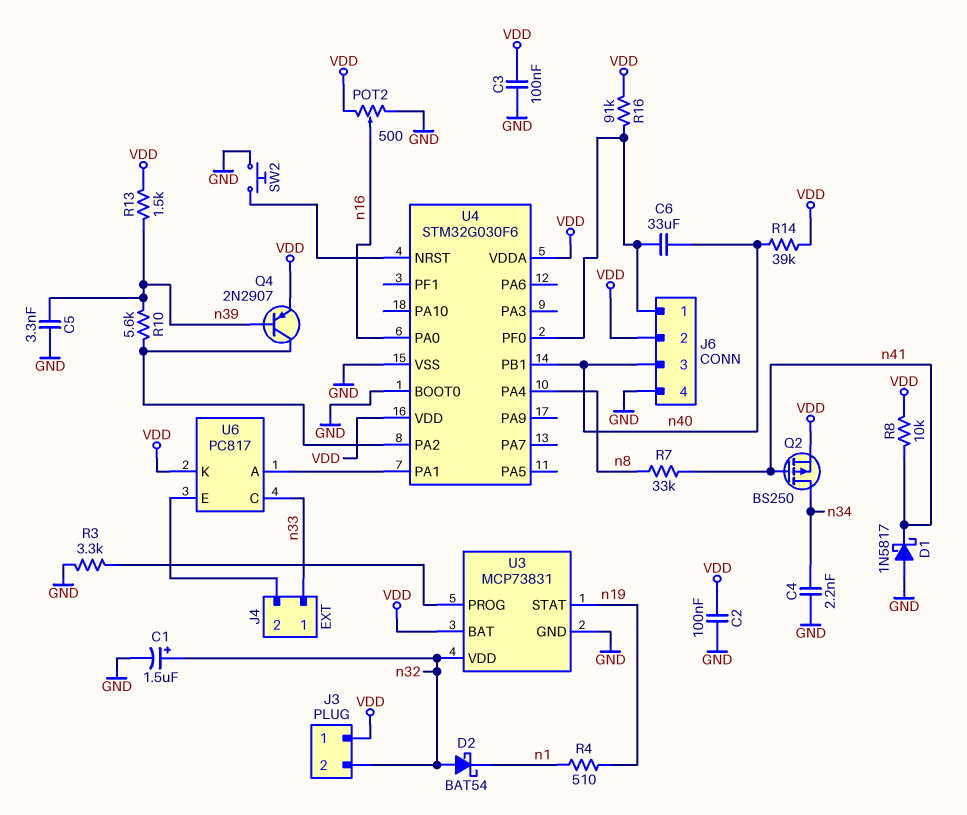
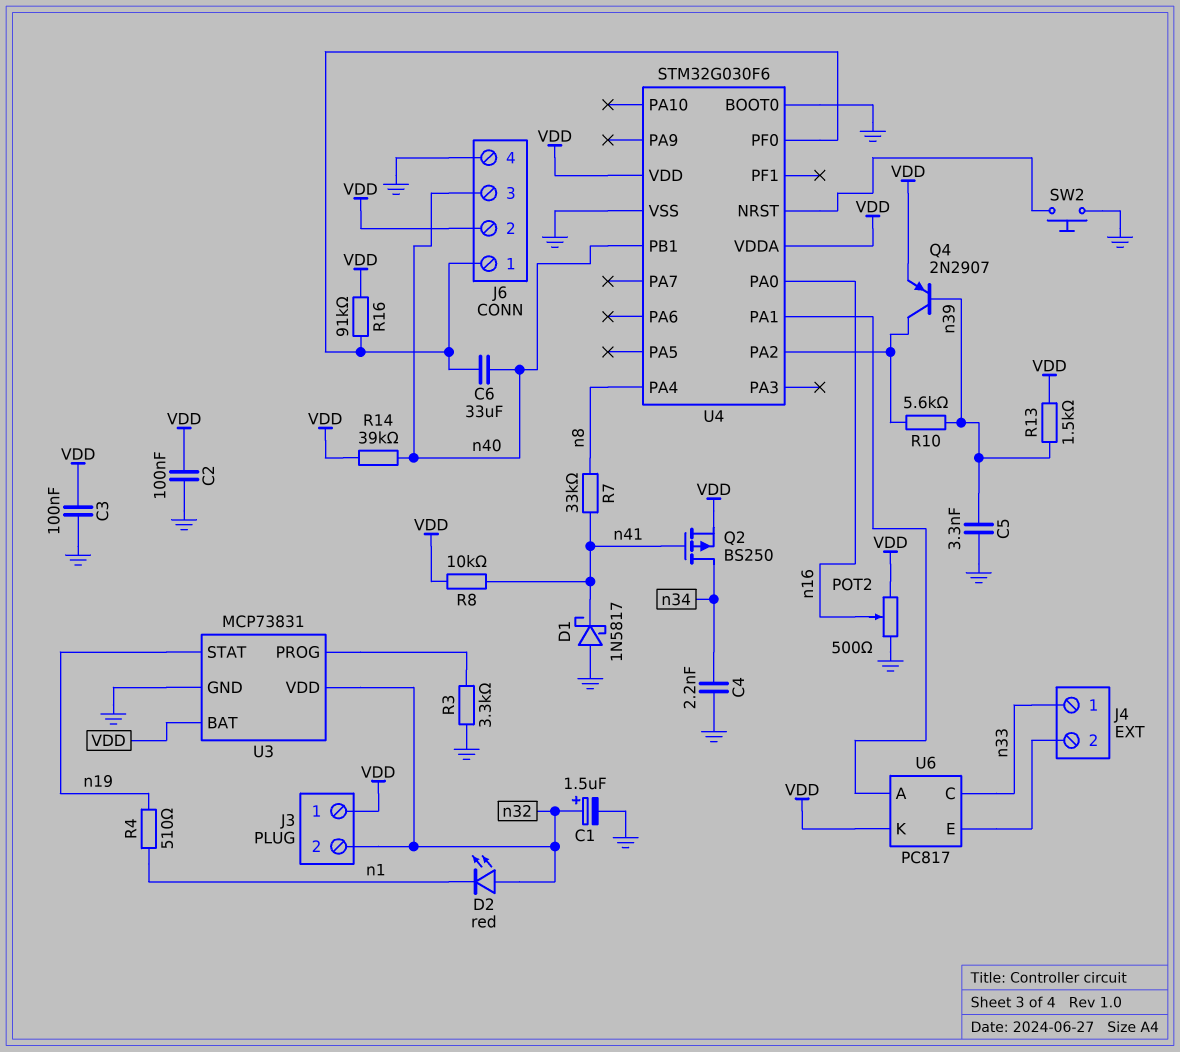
D2: schottky BAT54 (A n32, K n1) -> LED red (A n32, K n1)

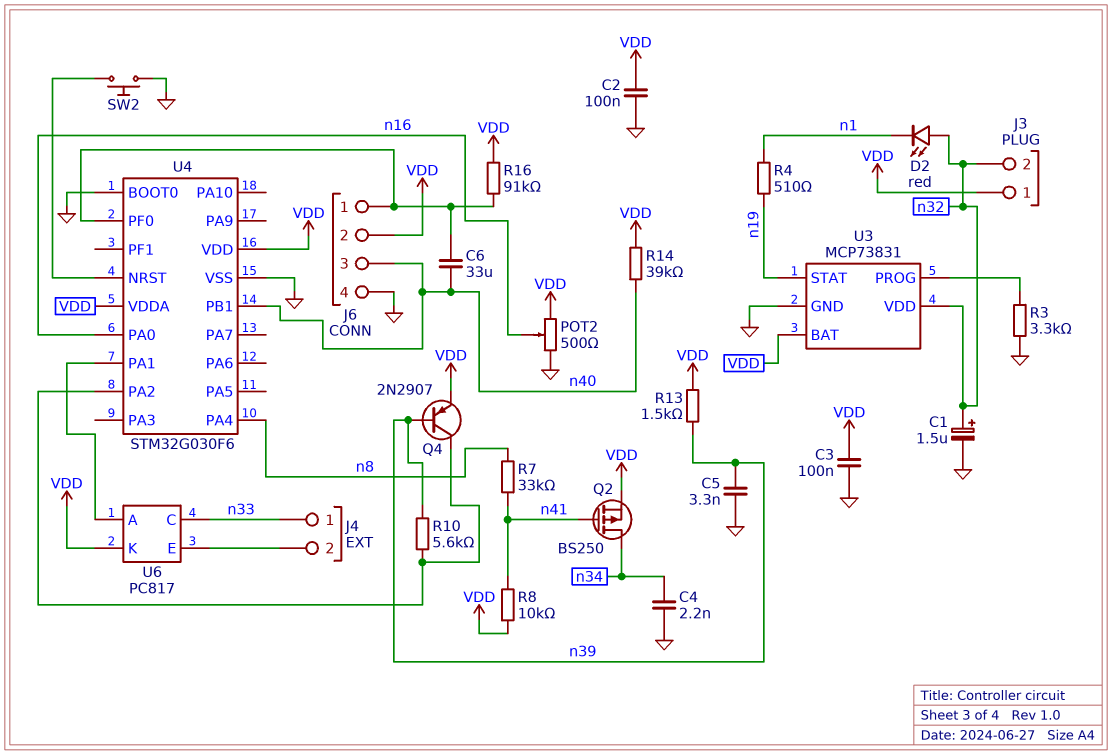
D1: schottky 1N5817 (A GND, K n41) -> none

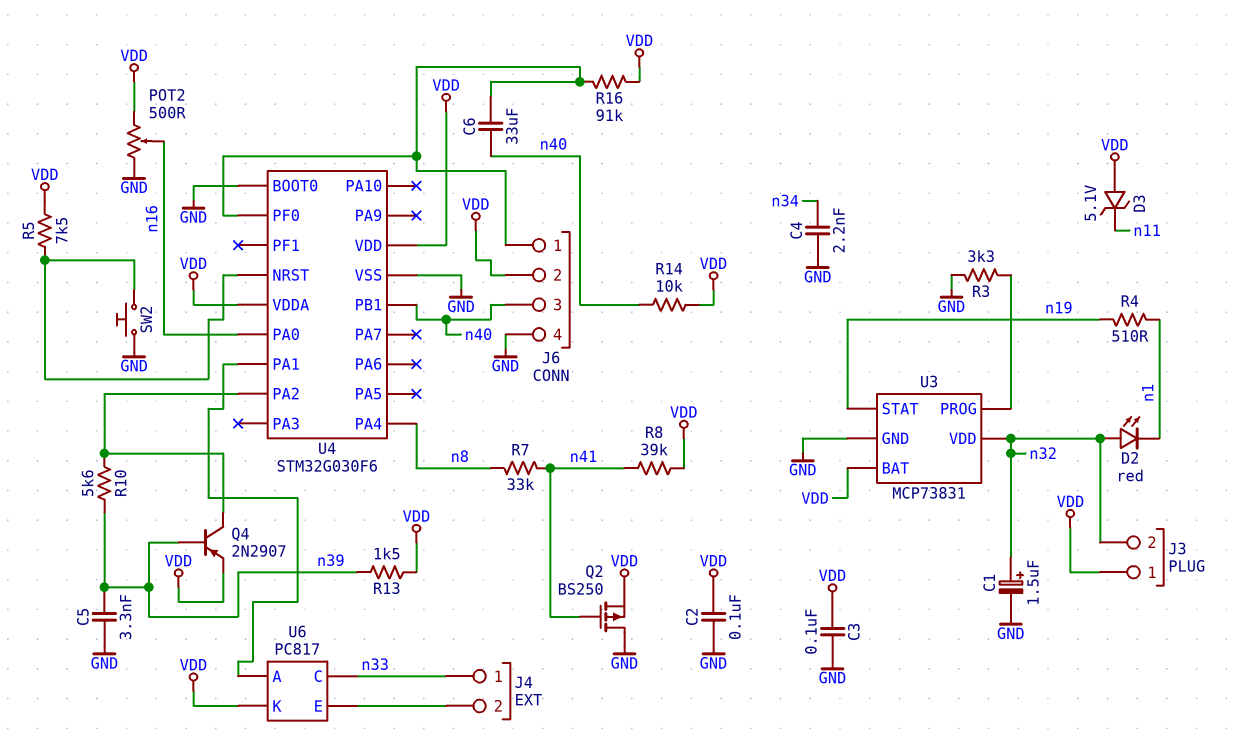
D3: none -> zener 5.1V (A VDD, K n11)
Q2: PMOS BS250 (G n41, D n34, S VDD) -> PMOS BS250 (G n41, D GND, S VDD)
R5: none -> 7.5k (U4/NRST, VDD)
R8: 10k (VDD, n41) -> 39k (VDD, n41)
R14: 39k (VDD, n40) -> 10k (VDD, n40)

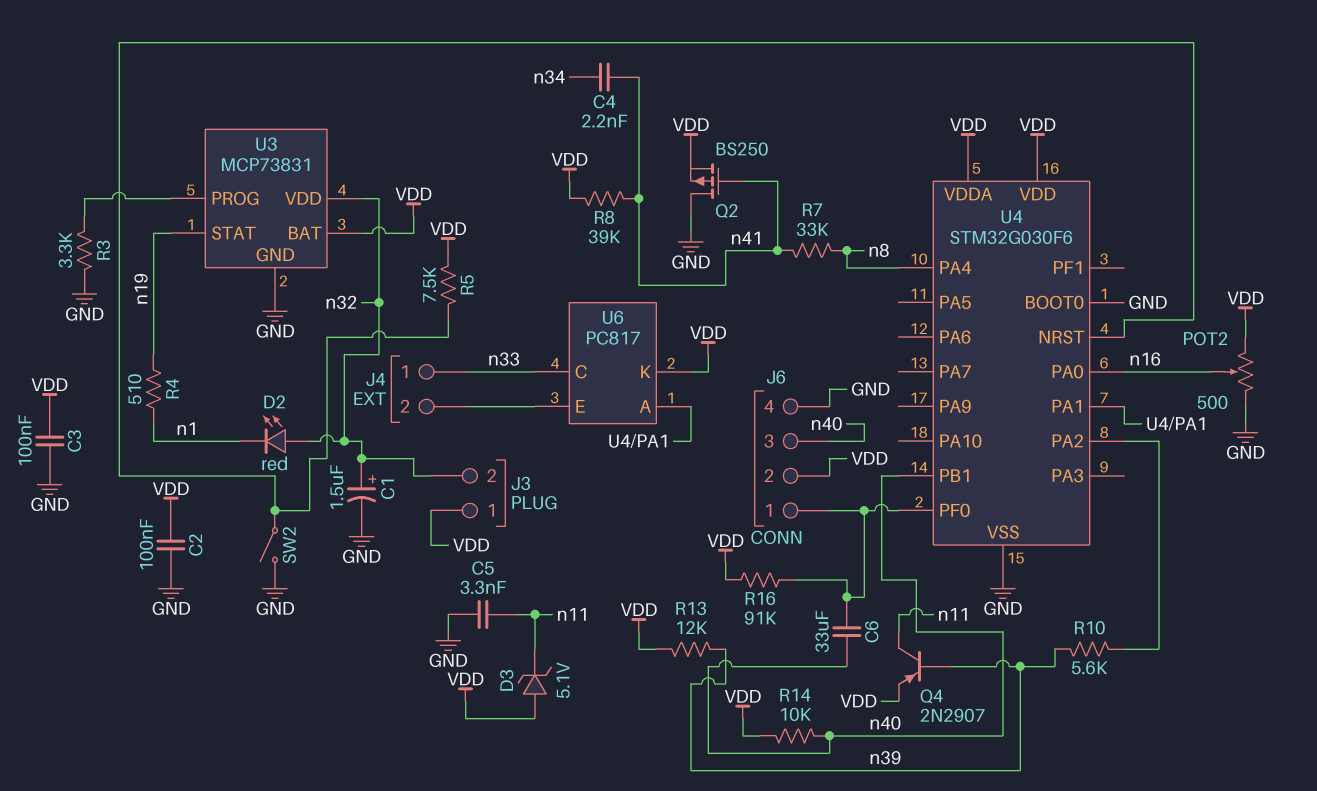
C4: 2.2nF (GND, n34) -> 2.2nF (n34, n41)
C5: 3.3nF (GND, n39) -> 3.3nF (GND, n11)
Q4: PNP 2N2907 (B n39, C U4/PA2, E VDD) -> PNP 2N2907 (B n39, C n11, E VDD)
R13: 1.5k (VDD, n39) -> 12k (VDD, n39)
SW2: button (GND, U4/NRST) -> switch (GND, U4/NRST)

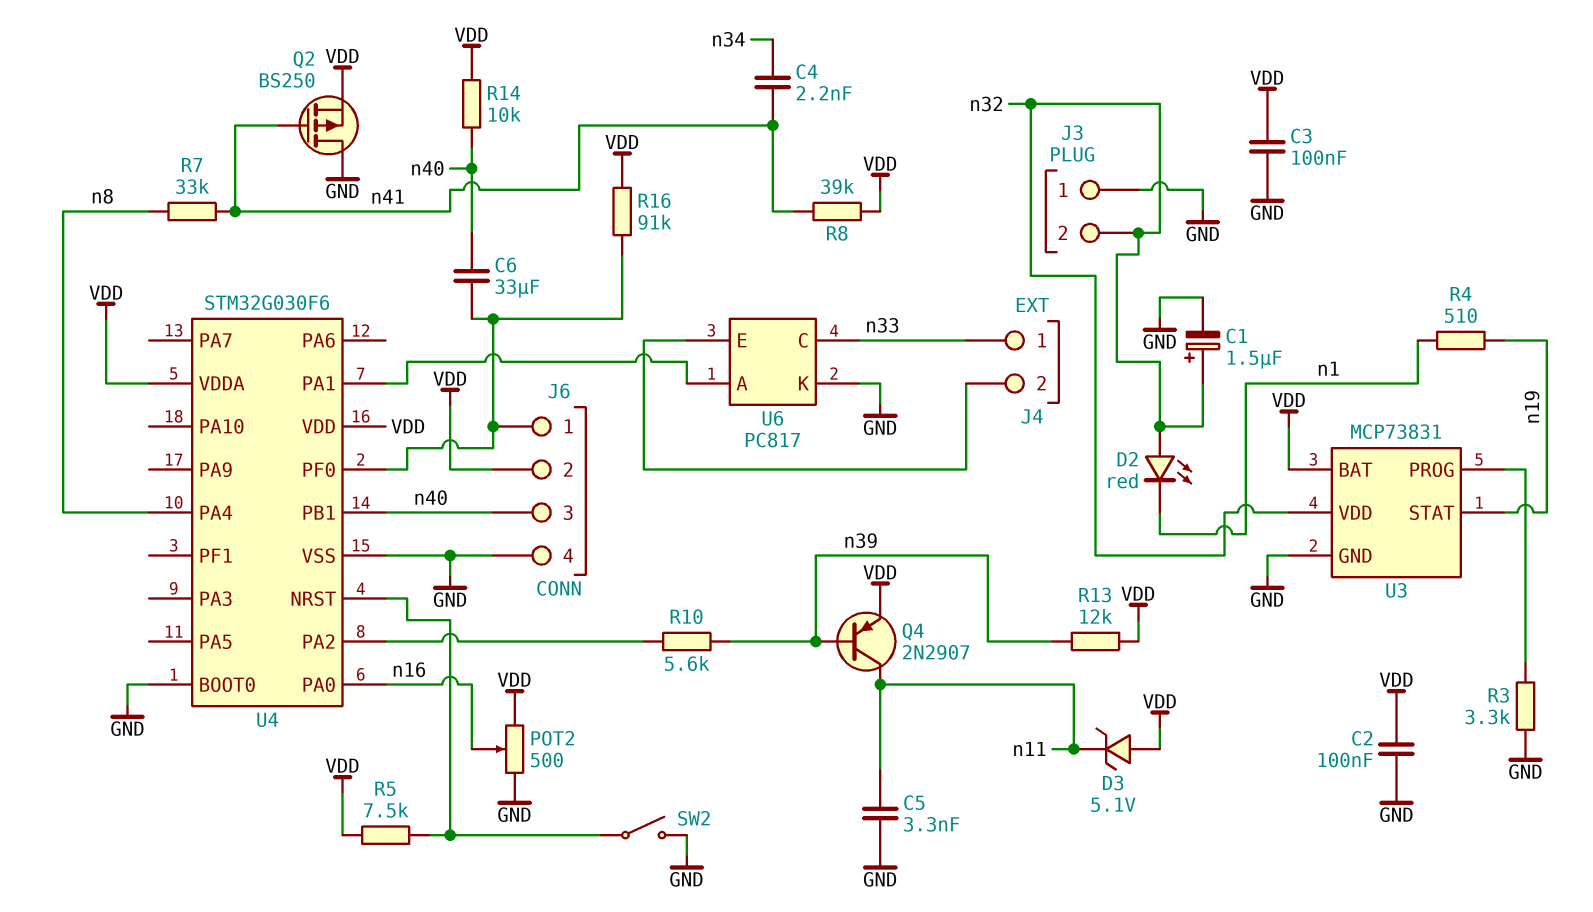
J3 pin 1: VDD -> GND
U6 pin K: VDD -> GND

